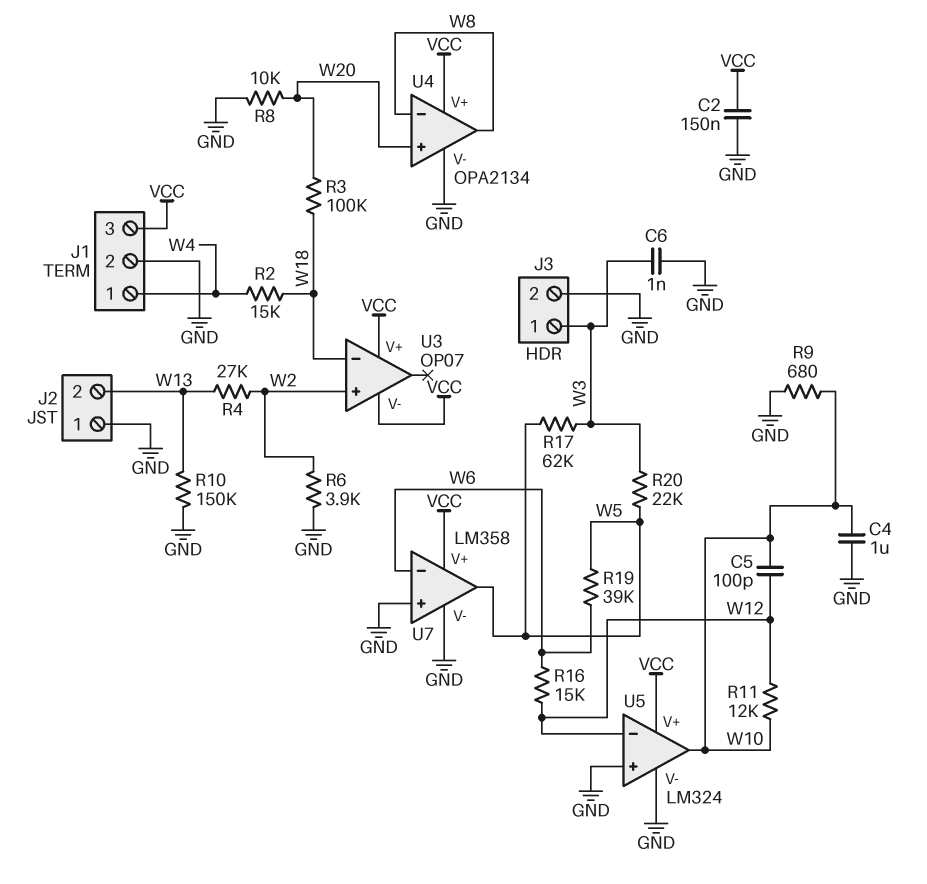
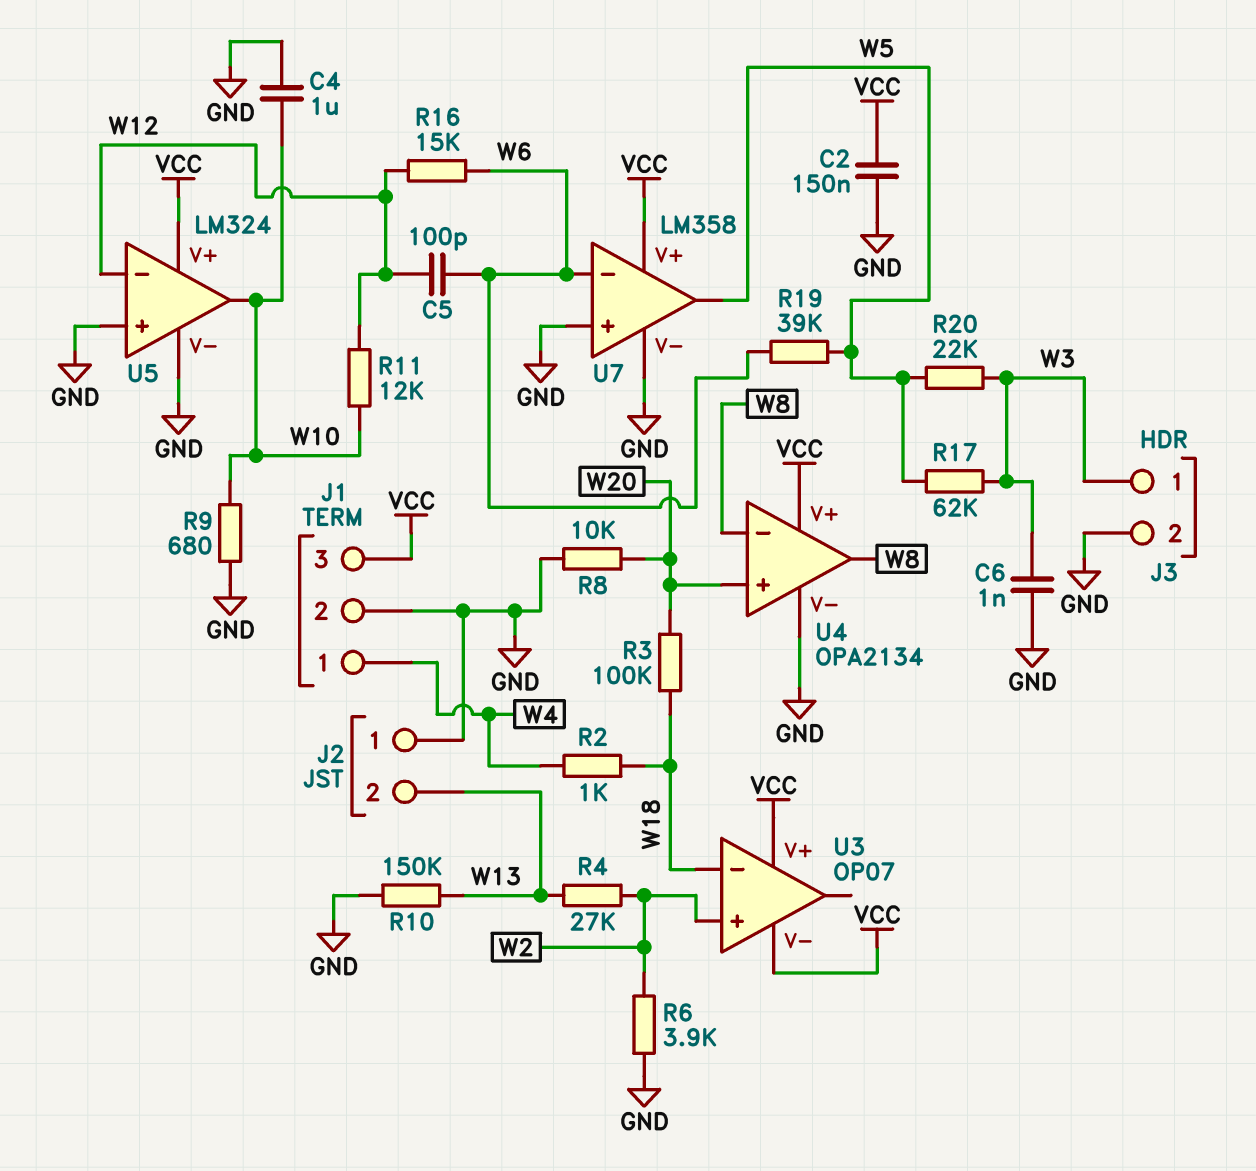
C5: 100pF (W10, W12) -> 100pF (W6, W12)
R2: 15k (W4, W18) -> 1k (W4, W18)

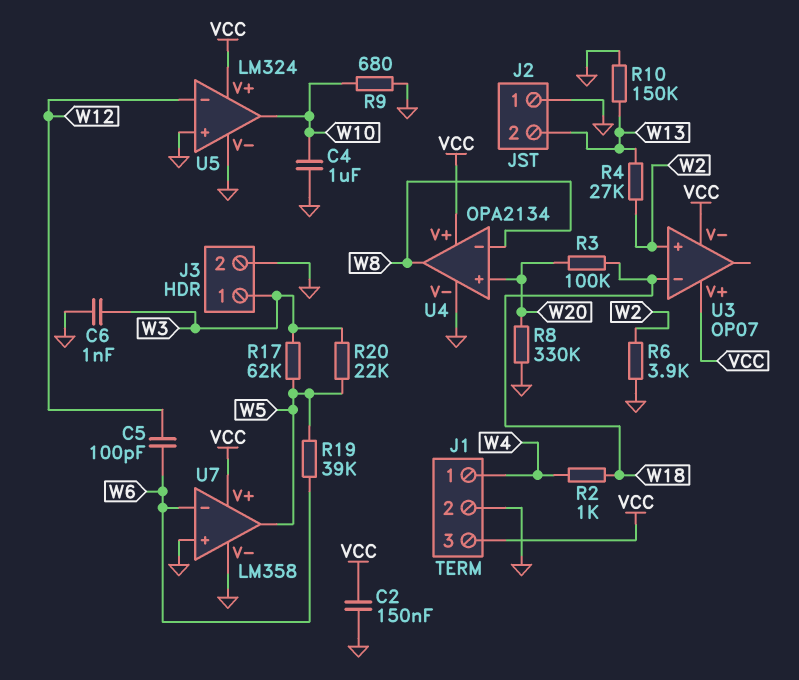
R8: 10k (GND, W20) -> 330k (GND, W20)
R11: 12k (W10, W12) -> none
R16: 15k (W6, W12) -> none

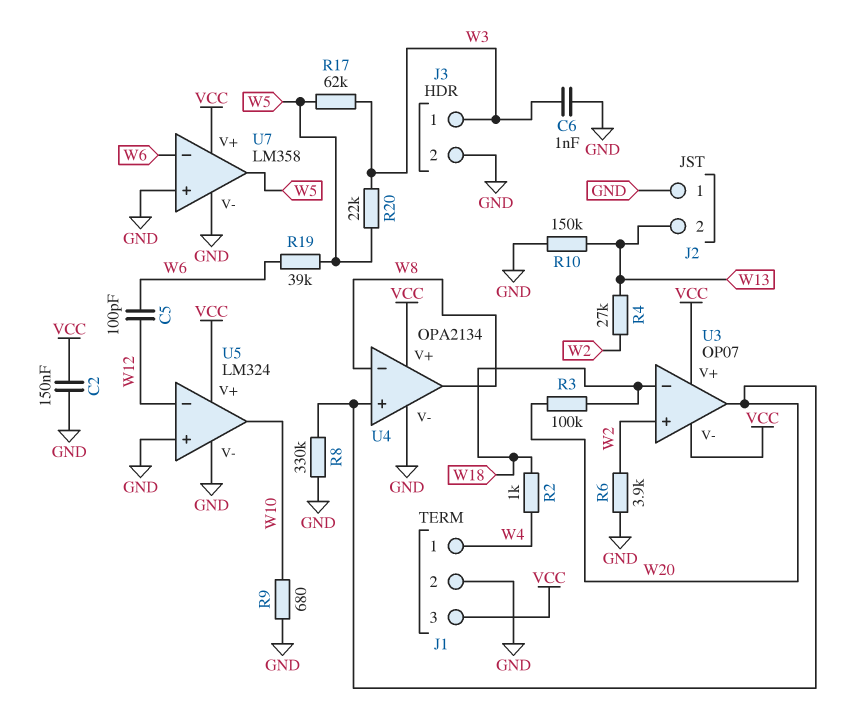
C4: 1uF (GND, W10) -> none
U3 pin out: none -> W20

